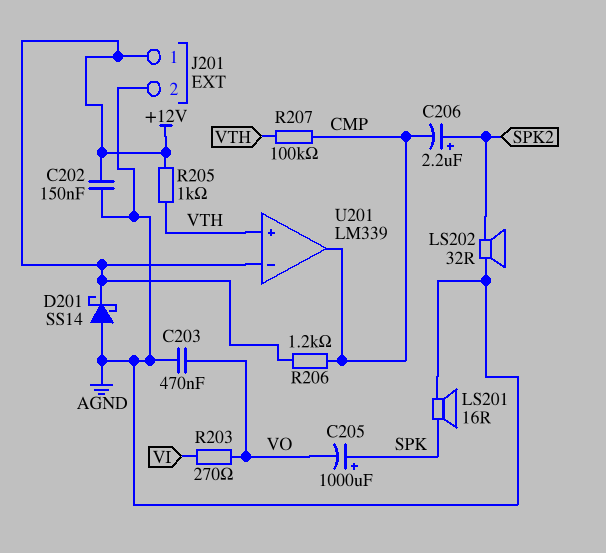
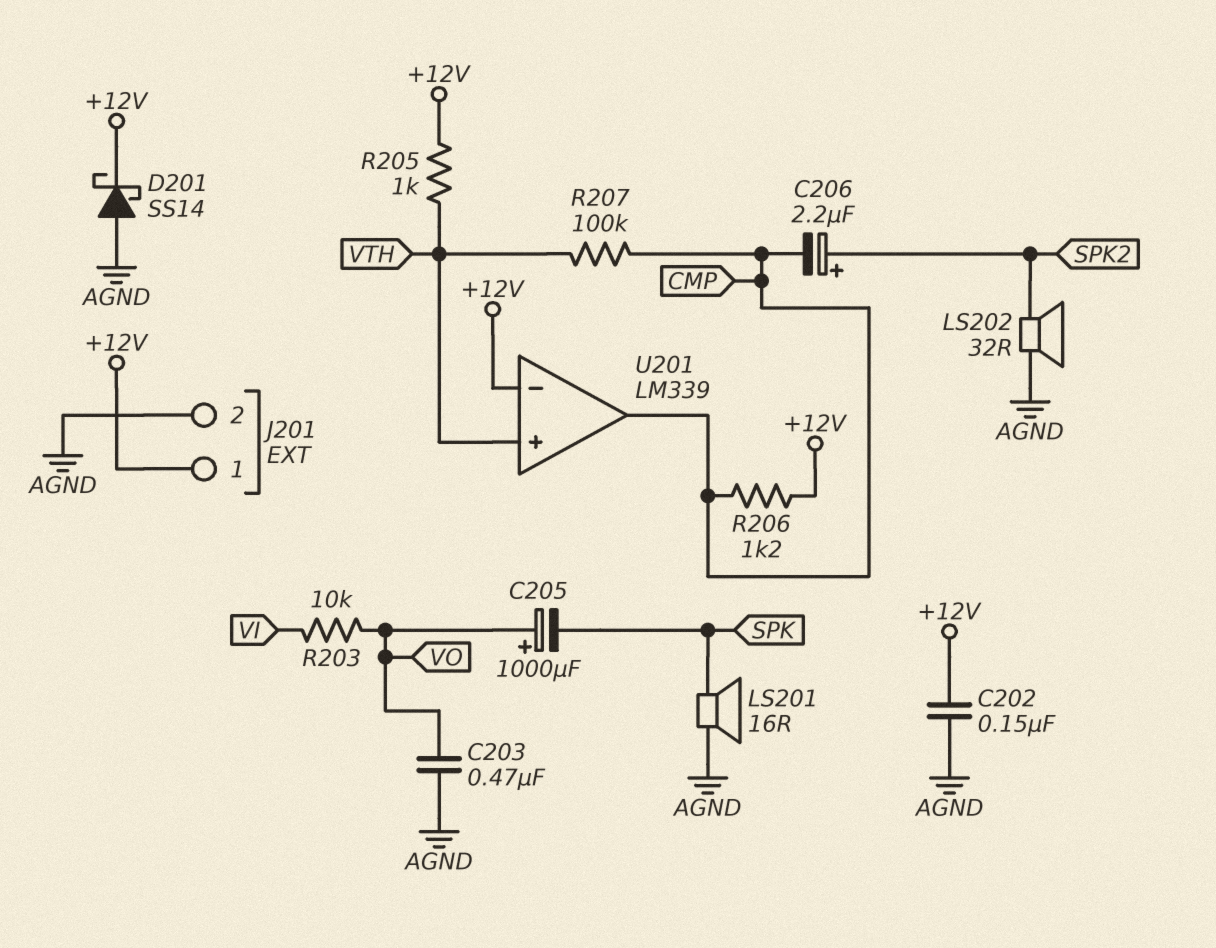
C205: 1000uF (plus SPK, minus VO) -> 1000uF (plus VO, minus SPK)
R203: 270 (VI, VO) -> 10k (VI, VO)

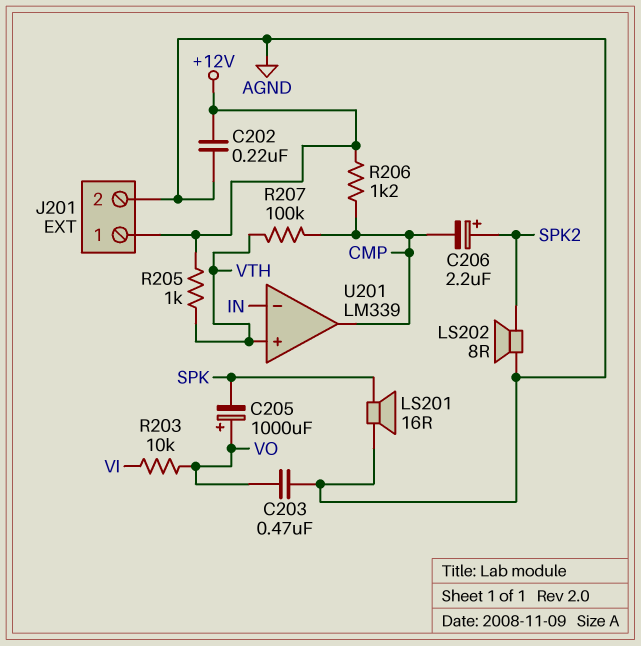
C202: 150nF (+12V, AGND) -> 220nF (+12V, AGND)
D201: schottky SS14 (A AGND, K +12V) -> none
LS202: speaker 32R (AGND, SPK2) -> speaker 8R (AGND, SPK2)
U201 pin in-: +12V -> IN

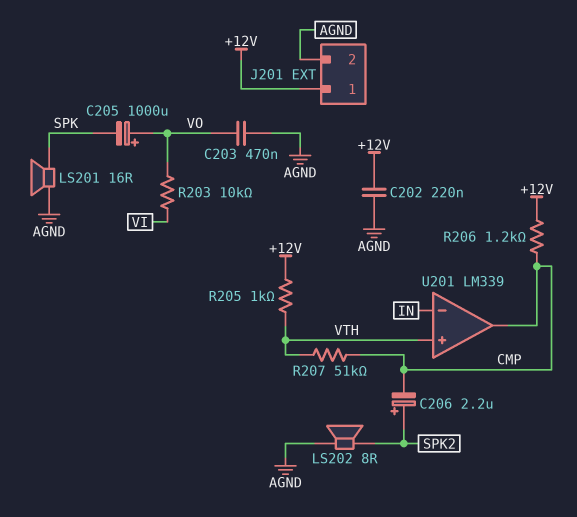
R207: 100k (CMP, VTH) -> 51k (CMP, VTH)

